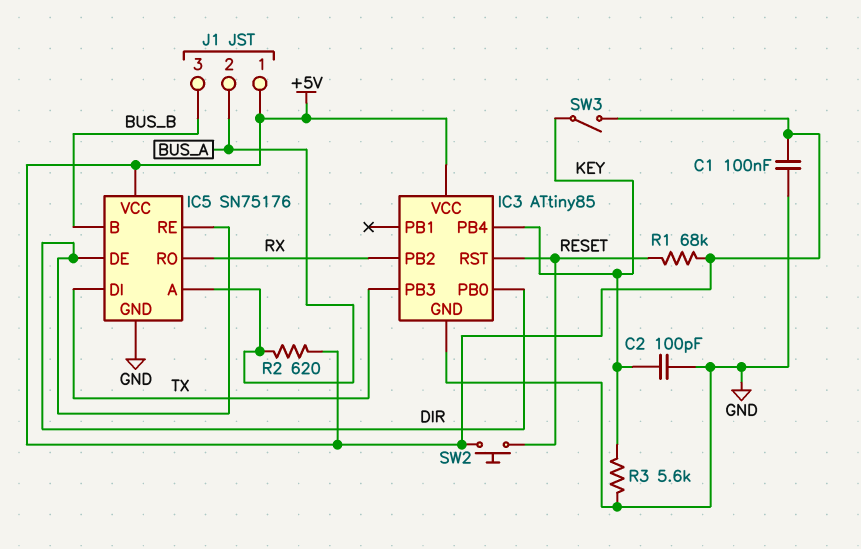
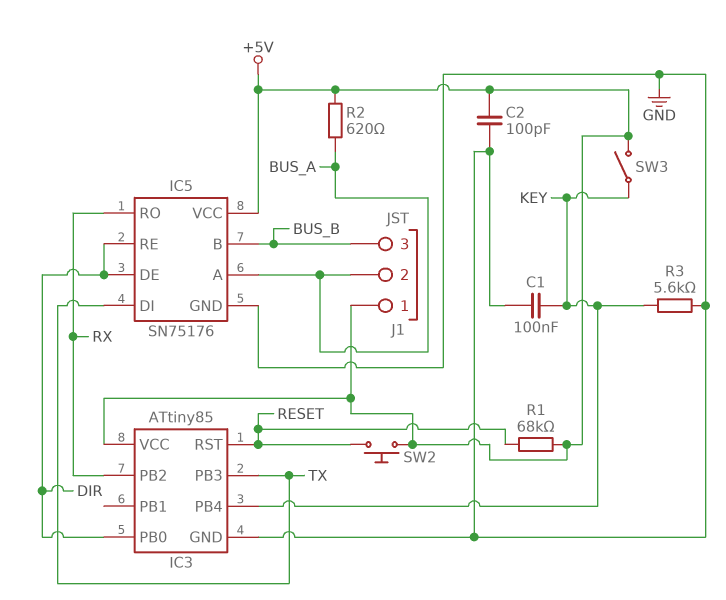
C1: 100nF (+5V, GND) -> 100nF (GND, KEY)
C2: 100pF (GND, KEY) -> 100pF (+5V, GND)

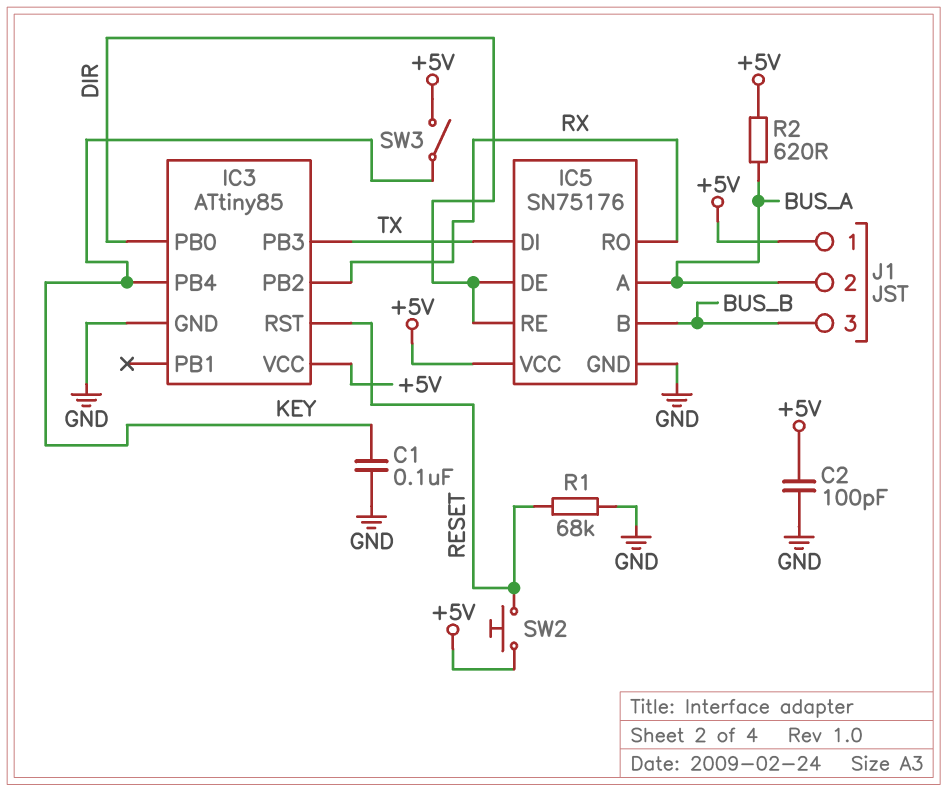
R1: 68k (+5V, RESET) -> 68k (GND, RESET)
R3: 5.6k (GND, KEY) -> none

